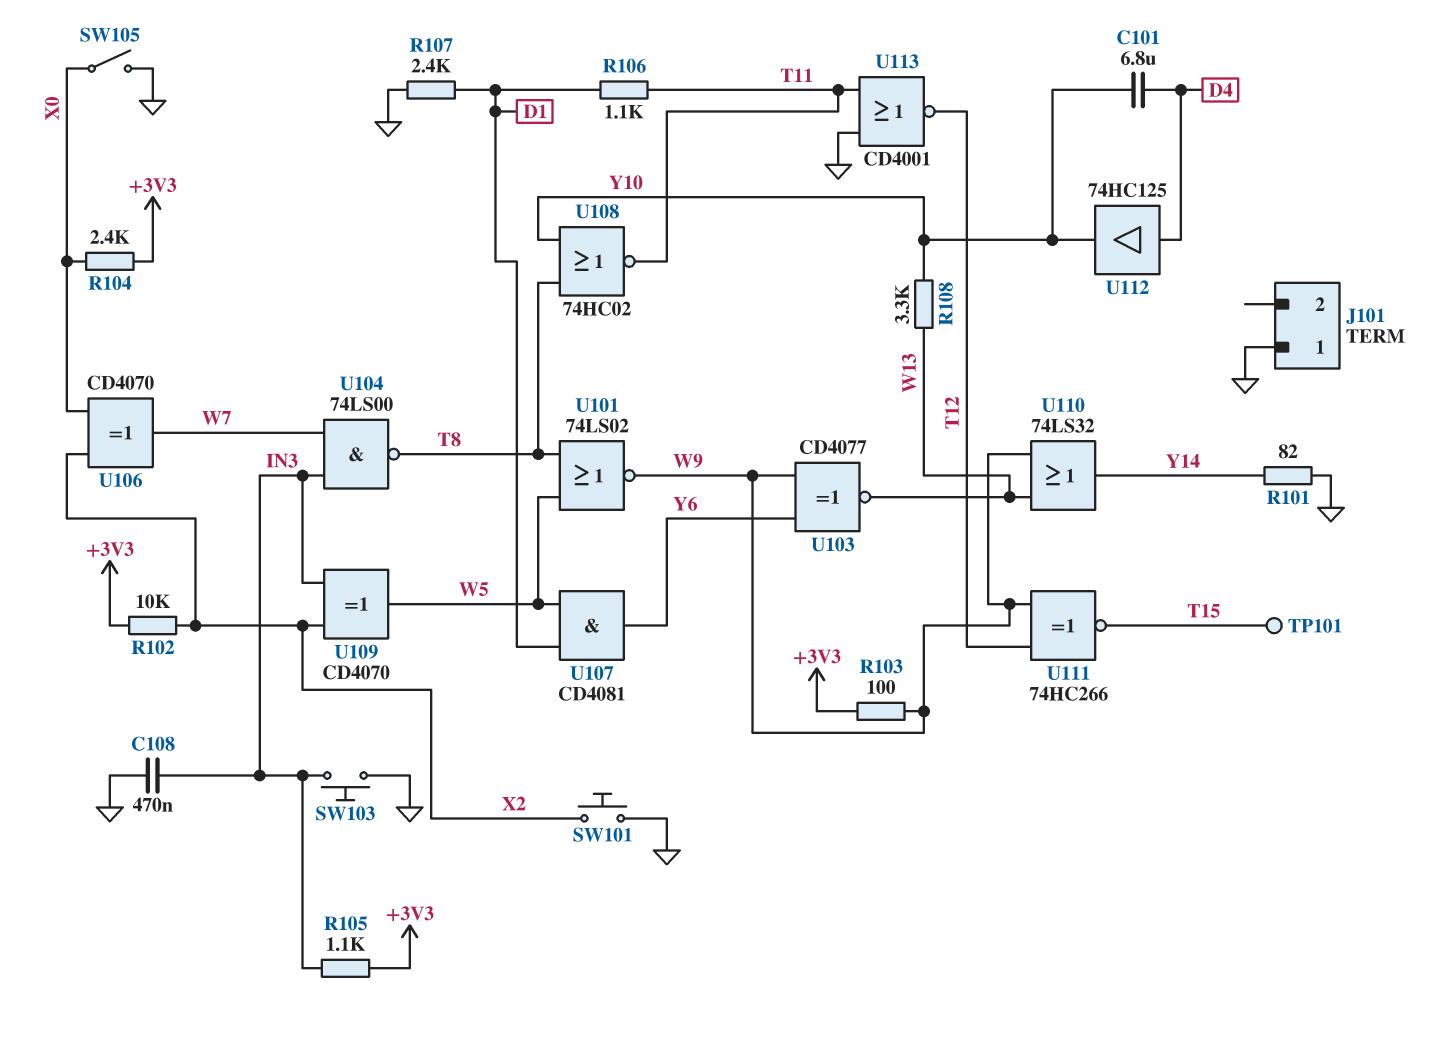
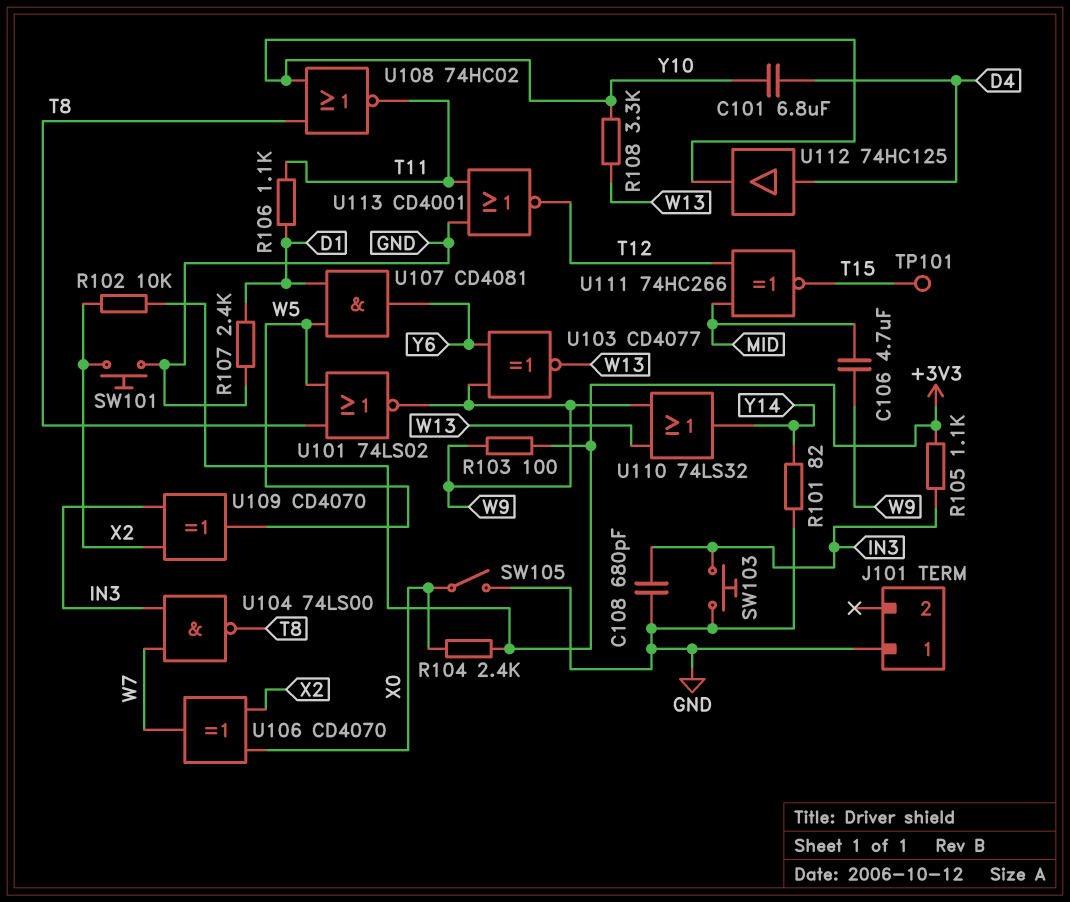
C106: none -> 4.7uF (MID, W9)
C108: 470nF (GND, IN3) -> 680pF (GND, IN3)
U111: XNOR 74HC266 (in T12, in W9, out T15) -> XNOR 74HC266 (in MID, in T12, out T15)

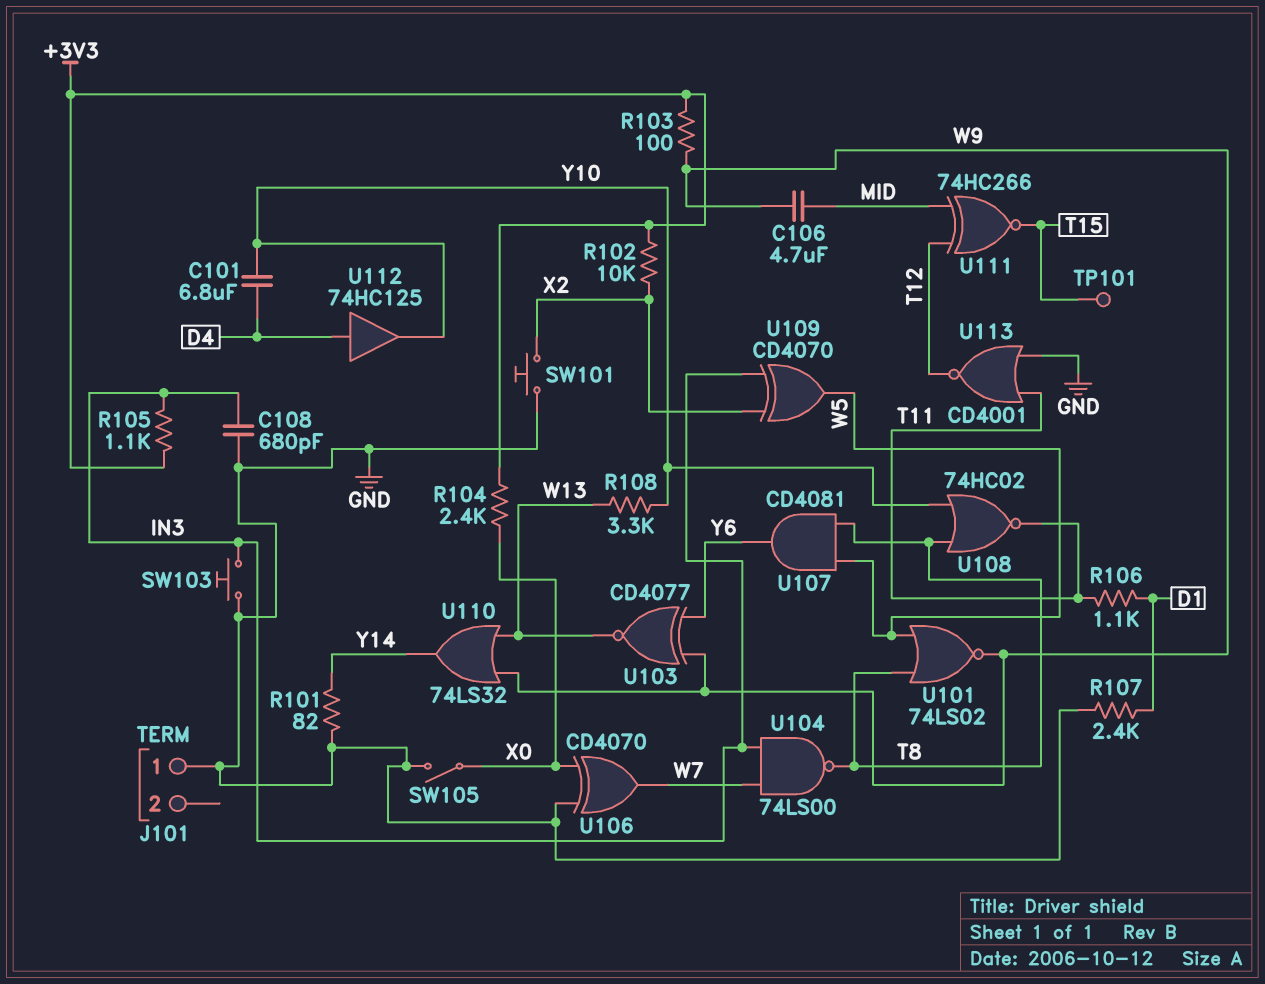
U106: XOR CD4070 (in X0, in X2, out W7) -> XOR CD4070 (in GND, in X0, out W7)
U107: AND CD4081 (in D1, in W5, out Y6) -> AND CD4081 (in T8, in W5, out Y6)

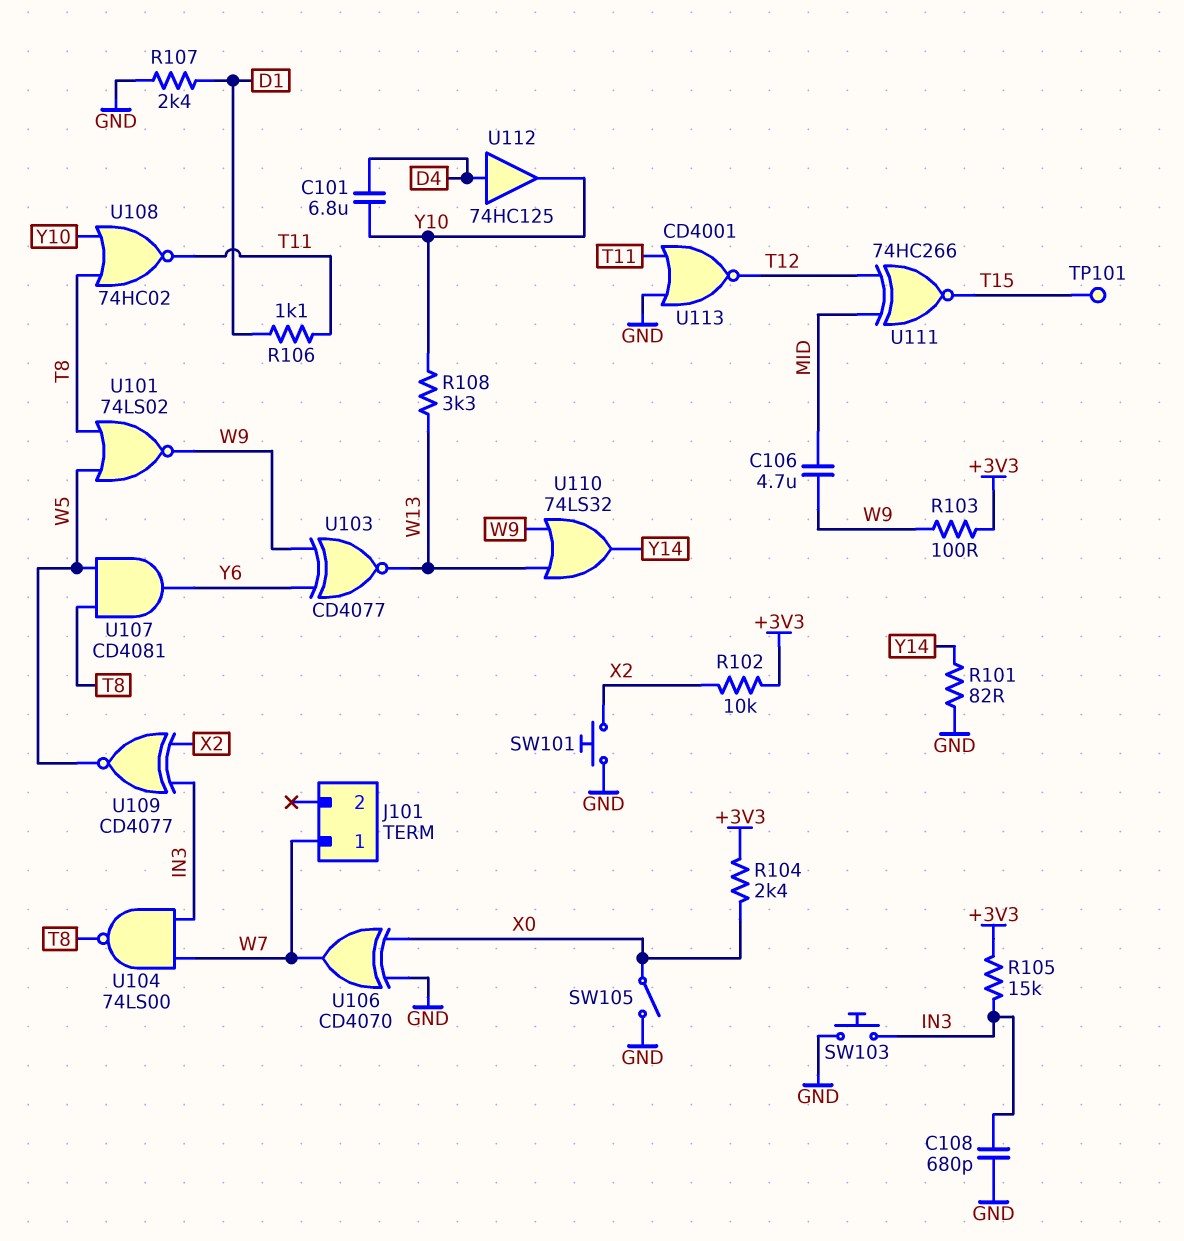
J101 pin 1: GND -> W7
R105: 1.1k (+3V3, IN3) -> 15k (+3V3, IN3)
U109: XOR CD4070 (in IN3, in X2, out W5) -> XNOR CD4077 (in IN3, in X2, out W5)

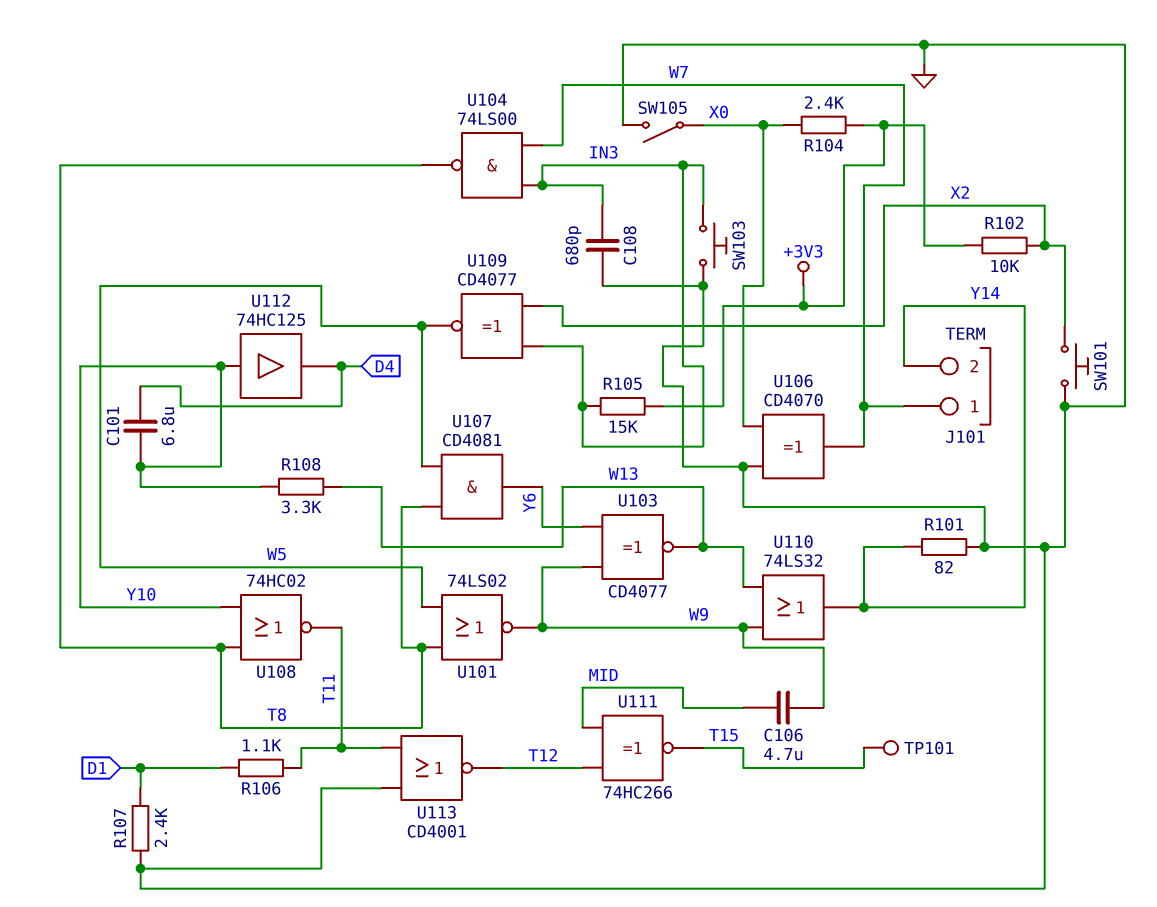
J101 pin 2: none -> Y14
R103: 100 (+3V3, W9) -> none
U112: buffer 74HC125 (in D4, out Y10) -> buffer 74HC125 (in Y10, out D4)

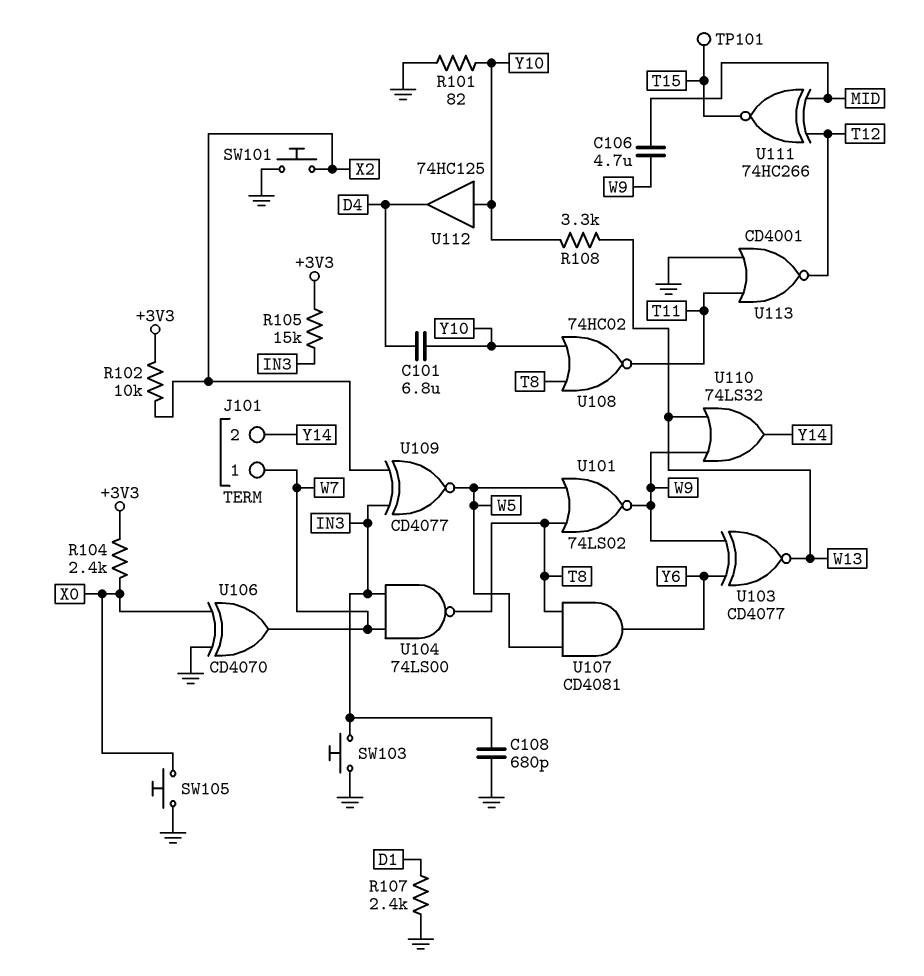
R101: 82 (GND, Y14) -> 82 (GND, Y10)
R106: 1.1k (D1, T11) -> none
SW105: switch (GND, X0) -> button (GND, X0)

